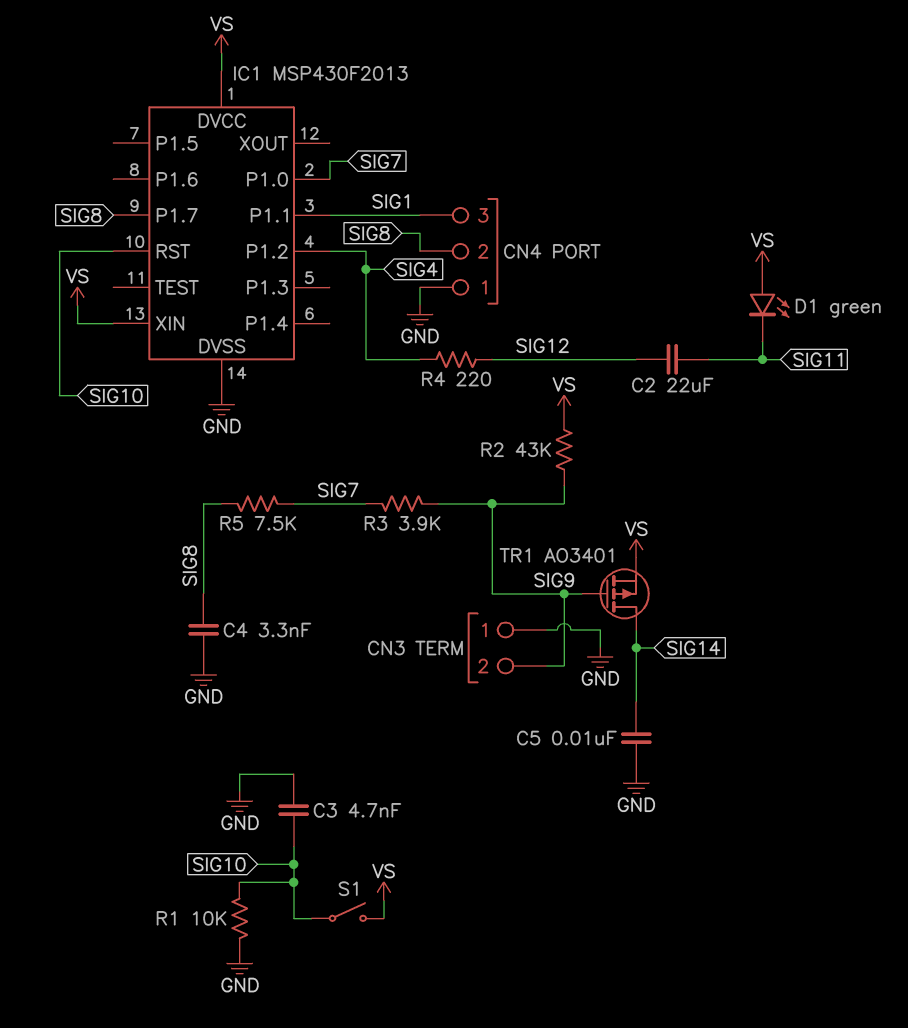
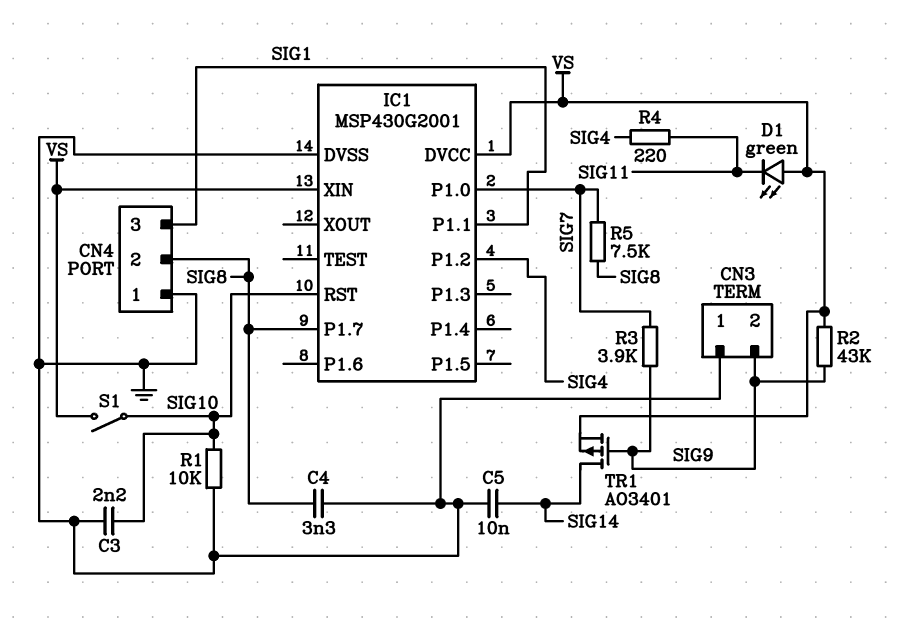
C2: 22uF (SIG11, SIG12) -> none
C3: 4.7nF (GND, SIG10) -> 2.2nF (GND, SIG10)
IC1: MSP430F2013 -> MSP430G2001
R4: 220 (SIG4, SIG12) -> 220 (SIG4, SIG11)

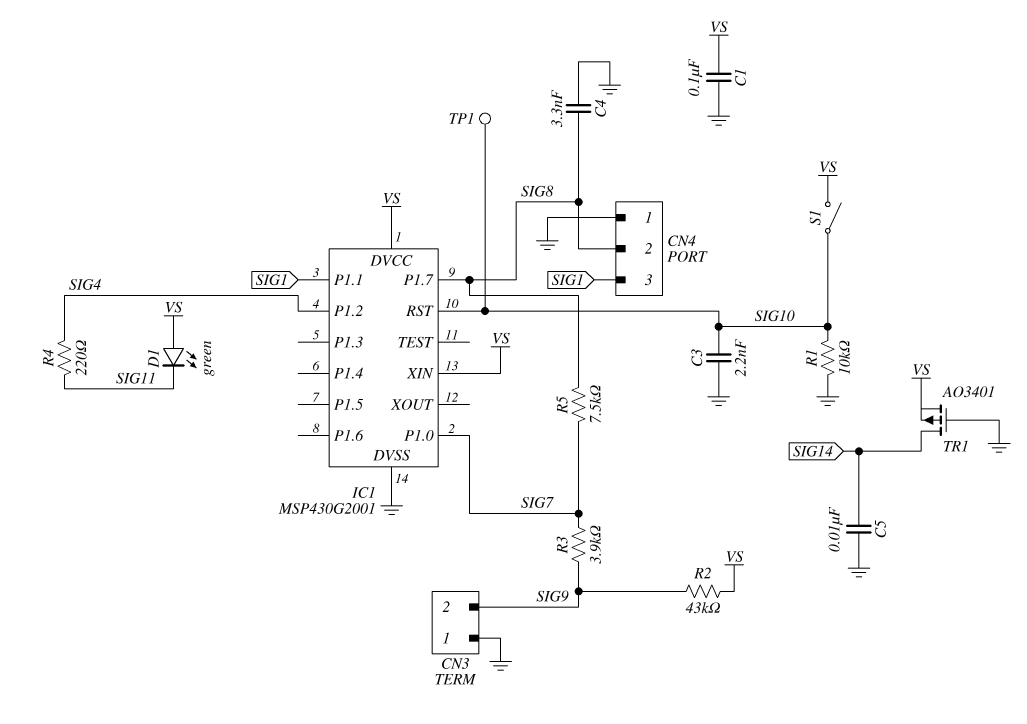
C1: none -> 100nF (GND, VS)
TP1: none -> test point (SIG10)
TR1: PMOS AO3401 (G SIG9, D SIG14, S VS) -> PMOS AO3401 (G GND, D SIG14, S VS)

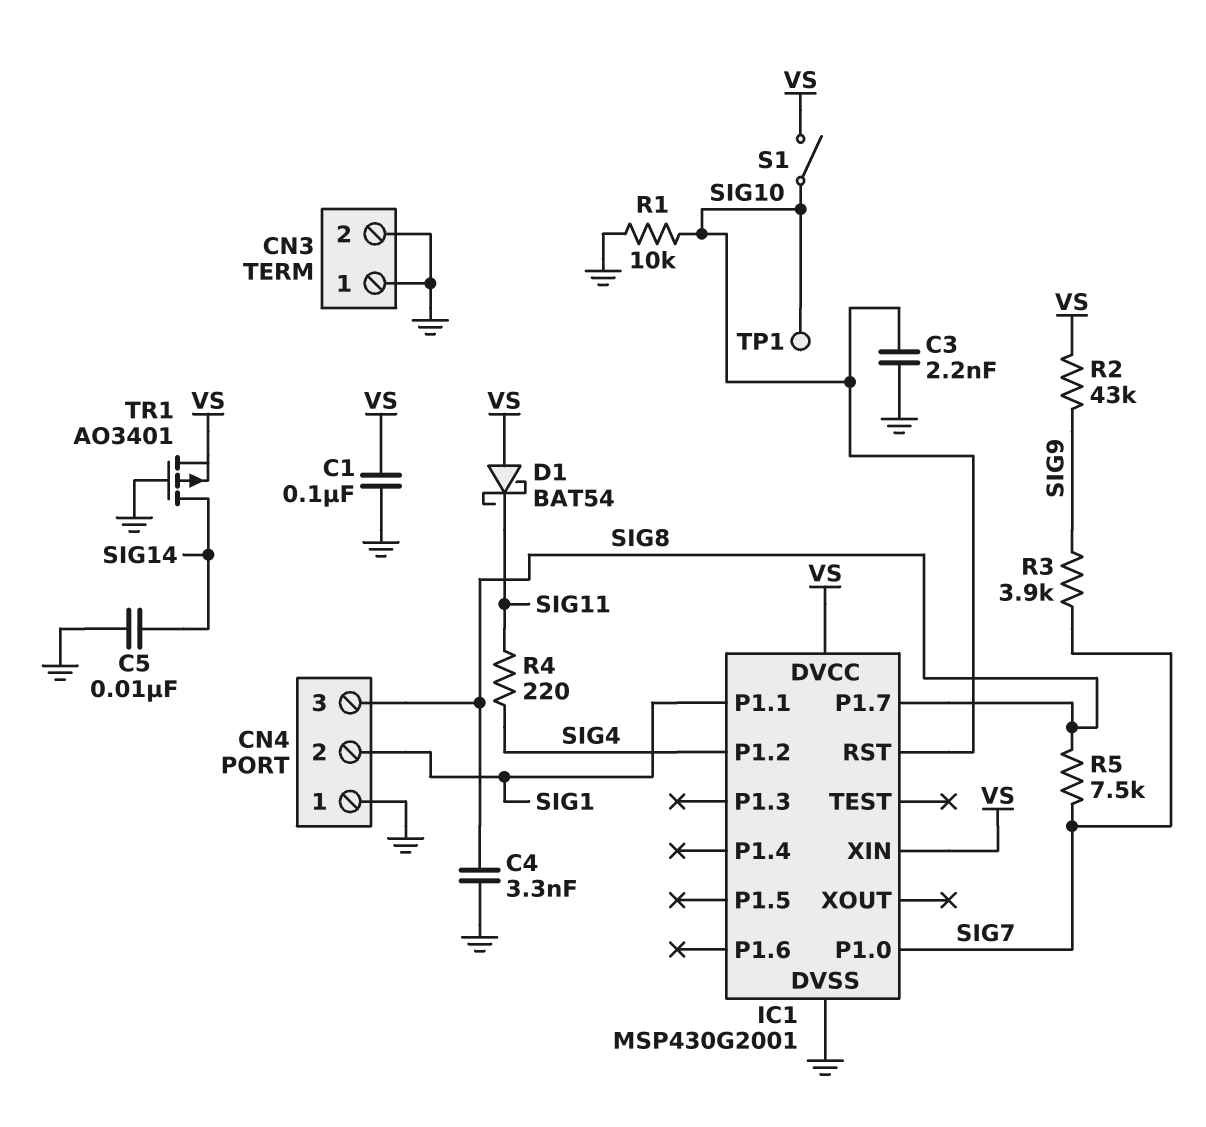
CN3 pin 2: SIG9 -> GND
CN4 pin 2: SIG8 -> SIG1
CN4 pin 3: SIG1 -> SIG8
D1: LED green (A VS, K SIG11) -> schottky BAT54 (A VS, K SIG11)

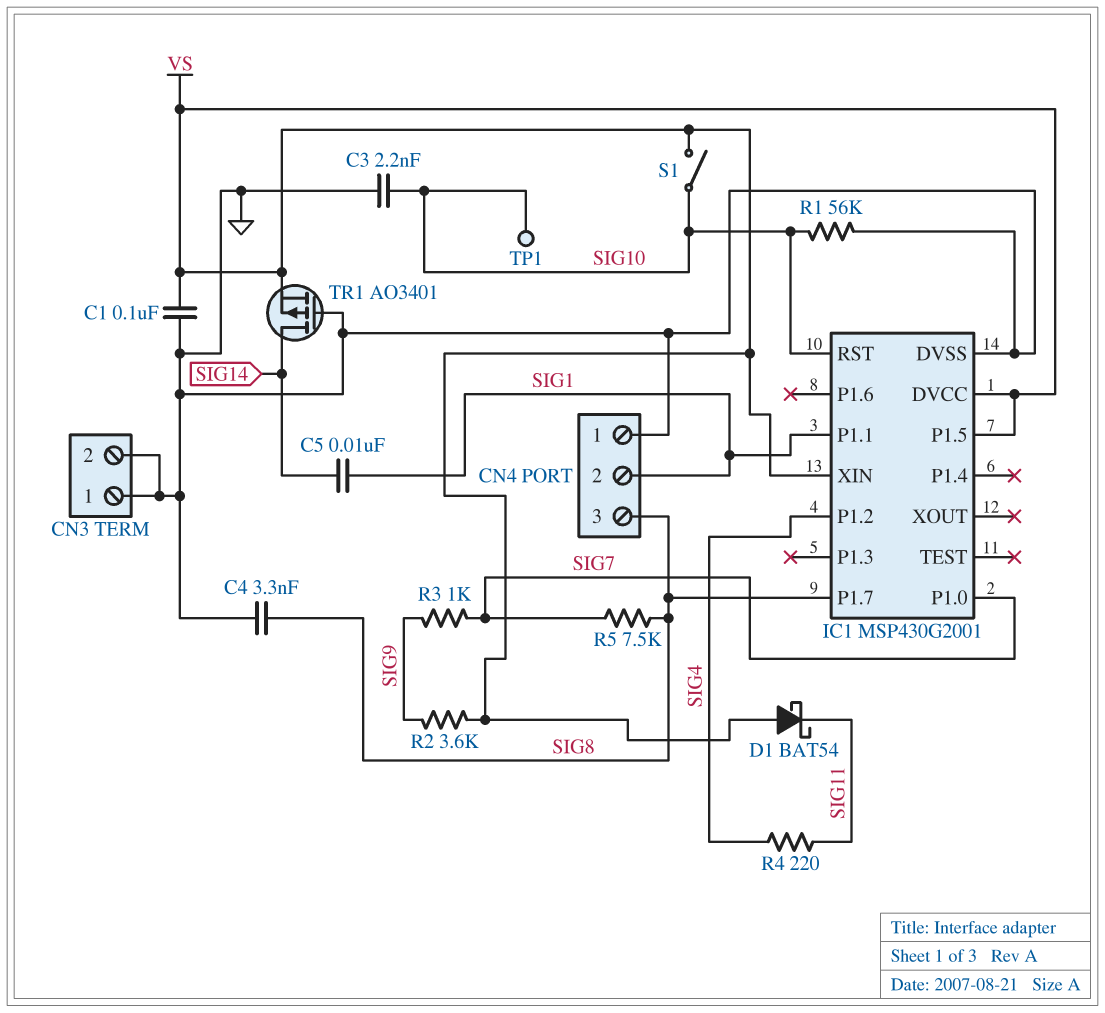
C5: 10nF (GND, SIG14) -> 10nF (SIG1, SIG14)
IC1 pin P1.5: none -> VS
R1: 10k (GND, SIG10) -> 56k (GND, SIG10)
R2: 43k (SIG9, VS) -> 3.6k (SIG9, VS)
R3: 3.9k (SIG7, SIG9) -> 1k (SIG7, SIG9)

